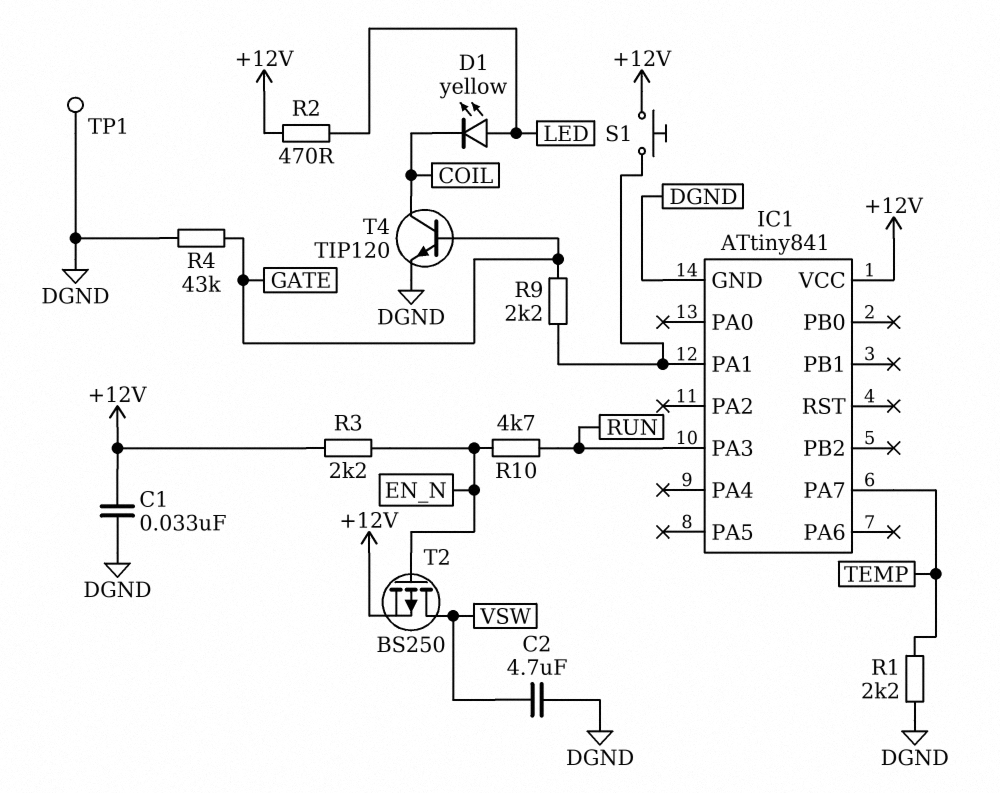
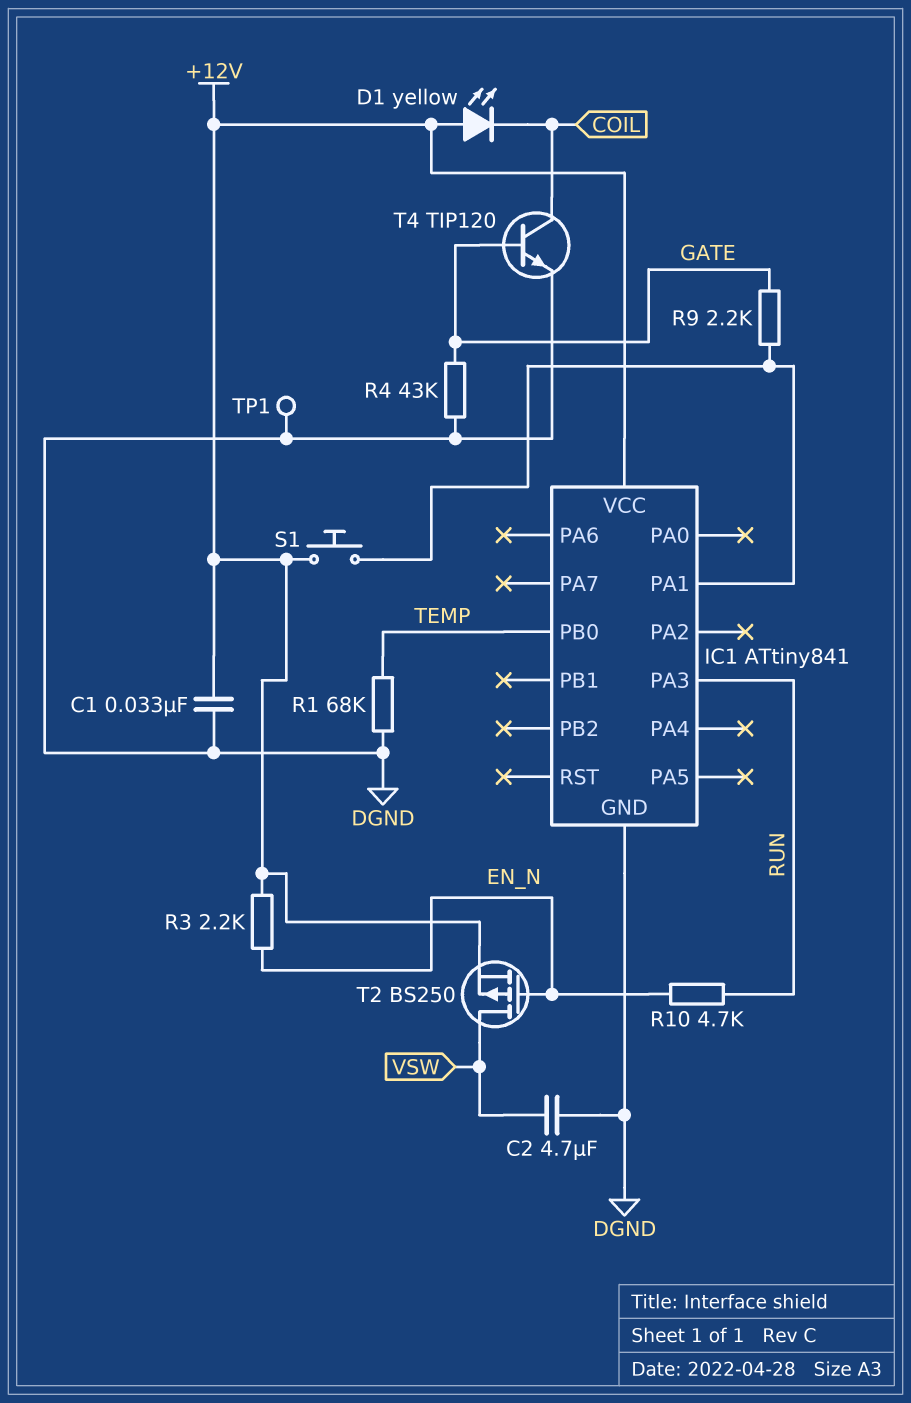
D1: LED yellow (A LED, K COIL) -> LED yellow (A +12V, K COIL)
IC1 pin PA7: TEMP -> none
IC1 pin PB0: none -> TEMP
R1: 2.2k (DGND, TEMP) -> 68k (DGND, TEMP)
R2: 470 (+12V, LED) -> none

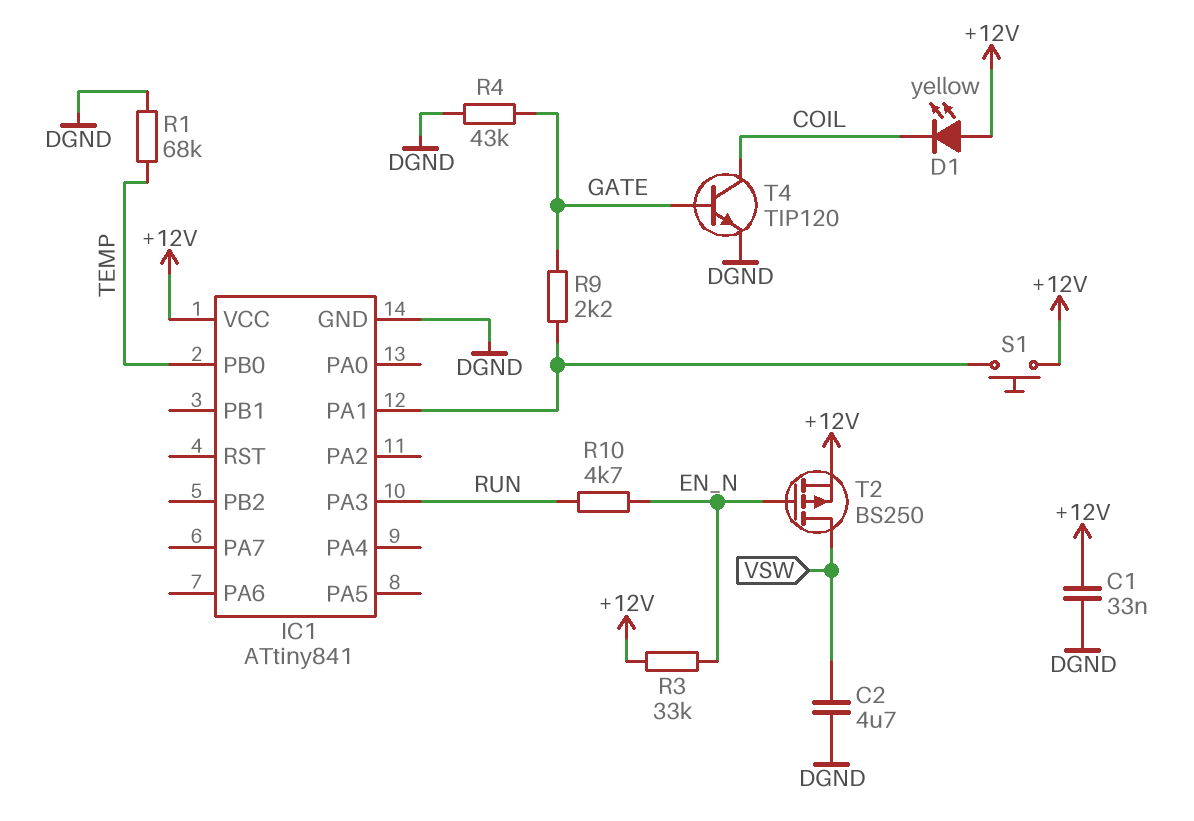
R3: 2.2k (+12V, EN_N) -> 33k (+12V, EN_N)
TP1: test point (DGND) -> none

